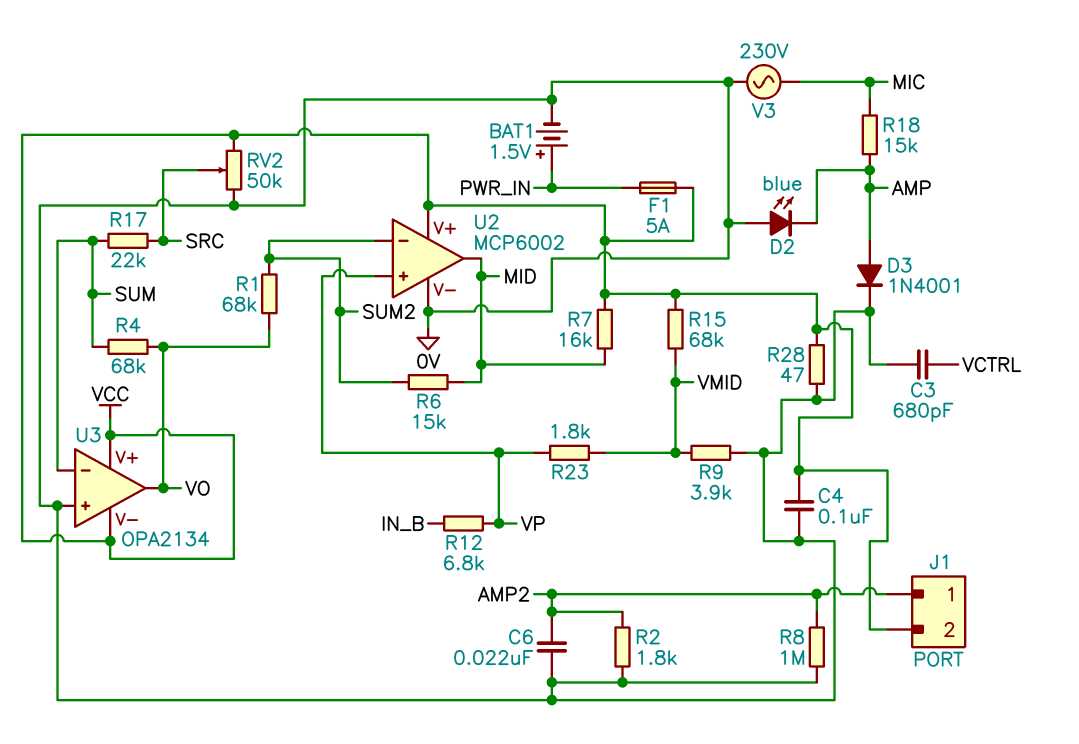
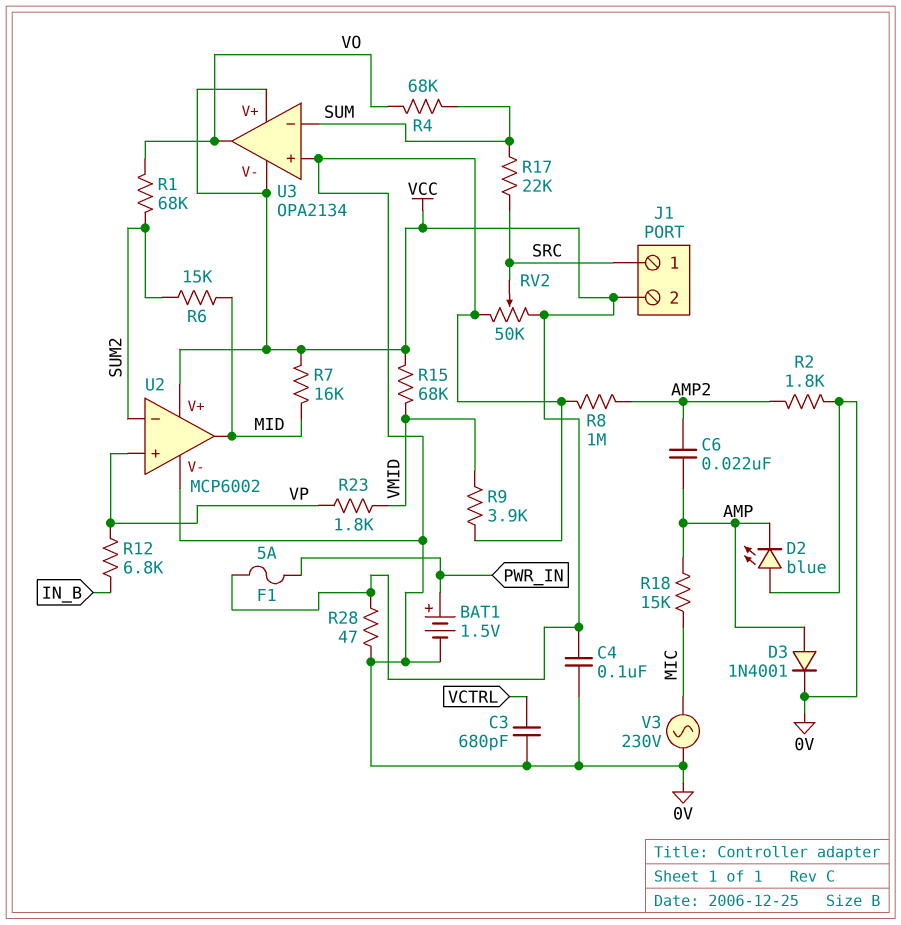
C6: 22nF (0V, AMP2) -> 22nF (AMP, AMP2)
J1 pin 1: AMP2 -> SRC

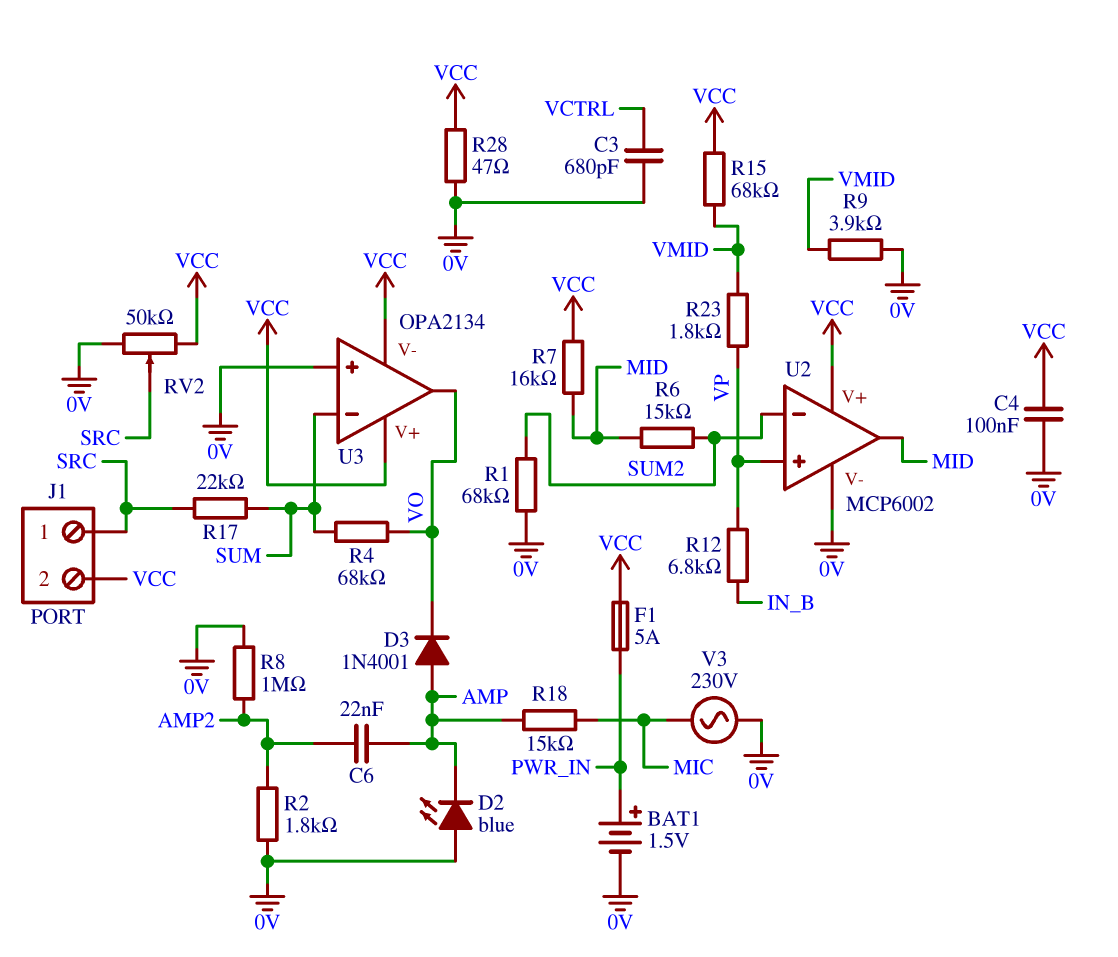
D3: diode 1N4001 (A AMP, K 0V) -> diode 1N4001 (A AMP, K VO)
R1: 68k (SUM2, VO) -> 68k (0V, SUM2)

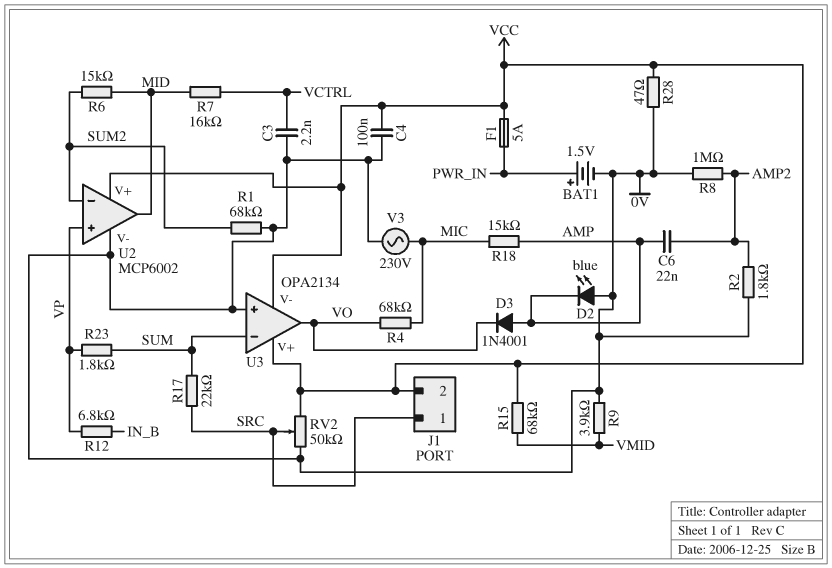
C3: 680pF (0V, VCTRL) -> 2.2nF (0V, VCTRL)
R4: 68k (SUM, VO) -> 68k (MIC, VO)
R7: 16k (MID, VCC) -> 16k (MID, VCTRL)
R23: 1.8k (VMID, VP) -> 1.8k (SUM, VP)

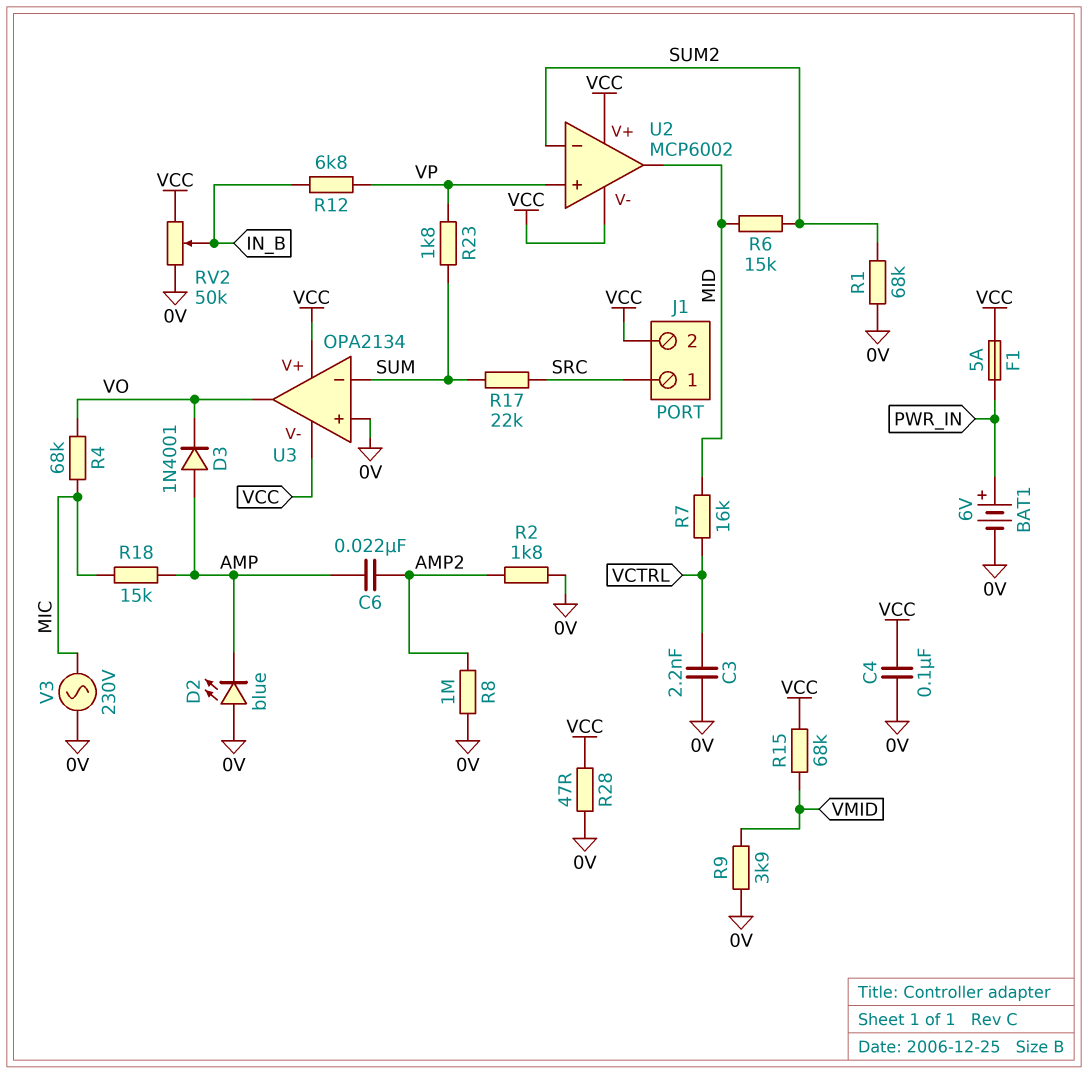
BAT1: 1.5V (plus PWR_IN, minus 0V) -> 6V (plus PWR_IN, minus 0V)
RV2: 50k (0V, VCC, wiper SRC) -> 50k (0V, VCC, wiper IN_B)
U2 pin V-: 0V -> VCC

